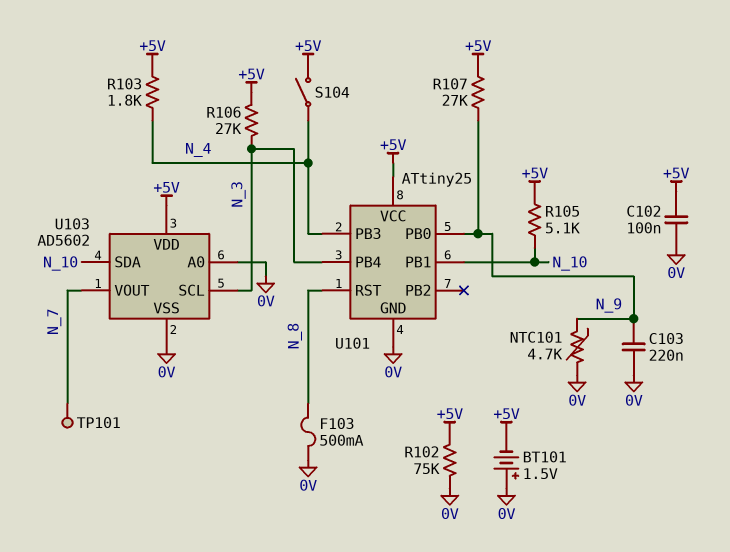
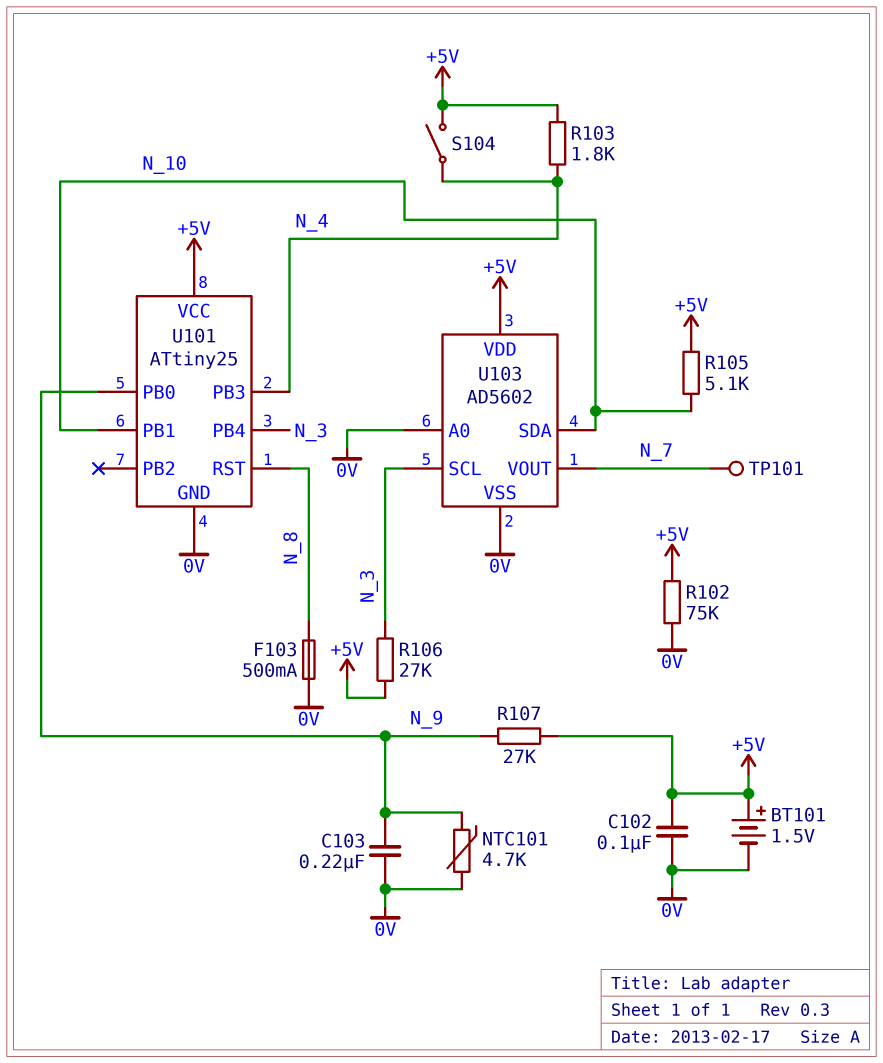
BT101: 1.5V (plus 0V, minus +5V) -> 1.5V (plus +5V, minus 0V)

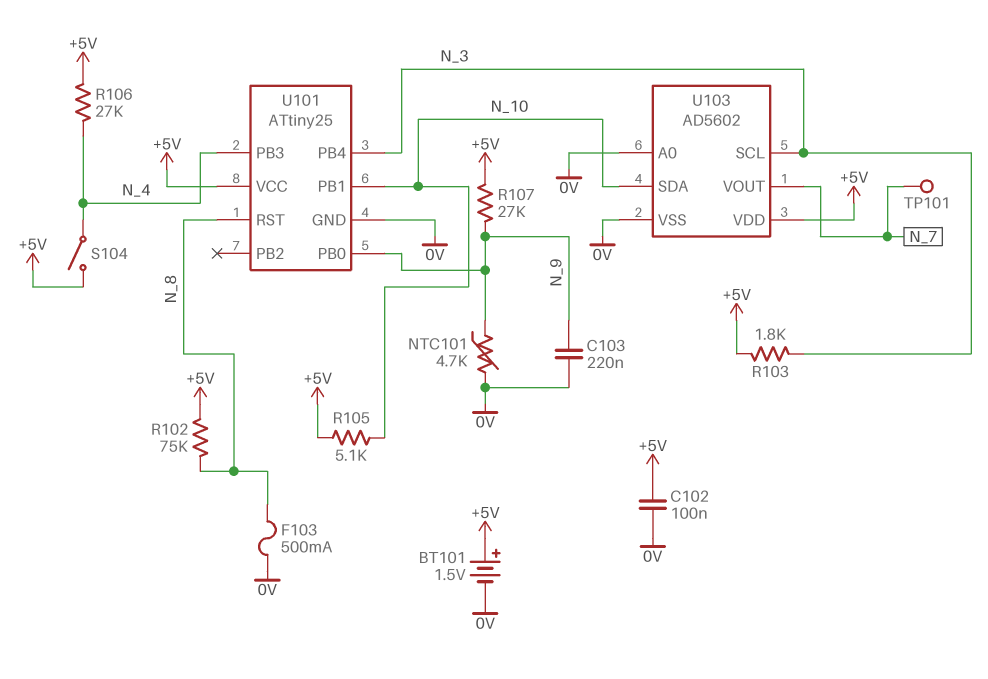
R102: 75k (+5V, 0V) -> 75k (+5V, N_8)
R103: 1.8k (+5V, N_4) -> 1.8k (+5V, N_3)
R106: 27k (+5V, N_3) -> 27k (+5V, N_4)

